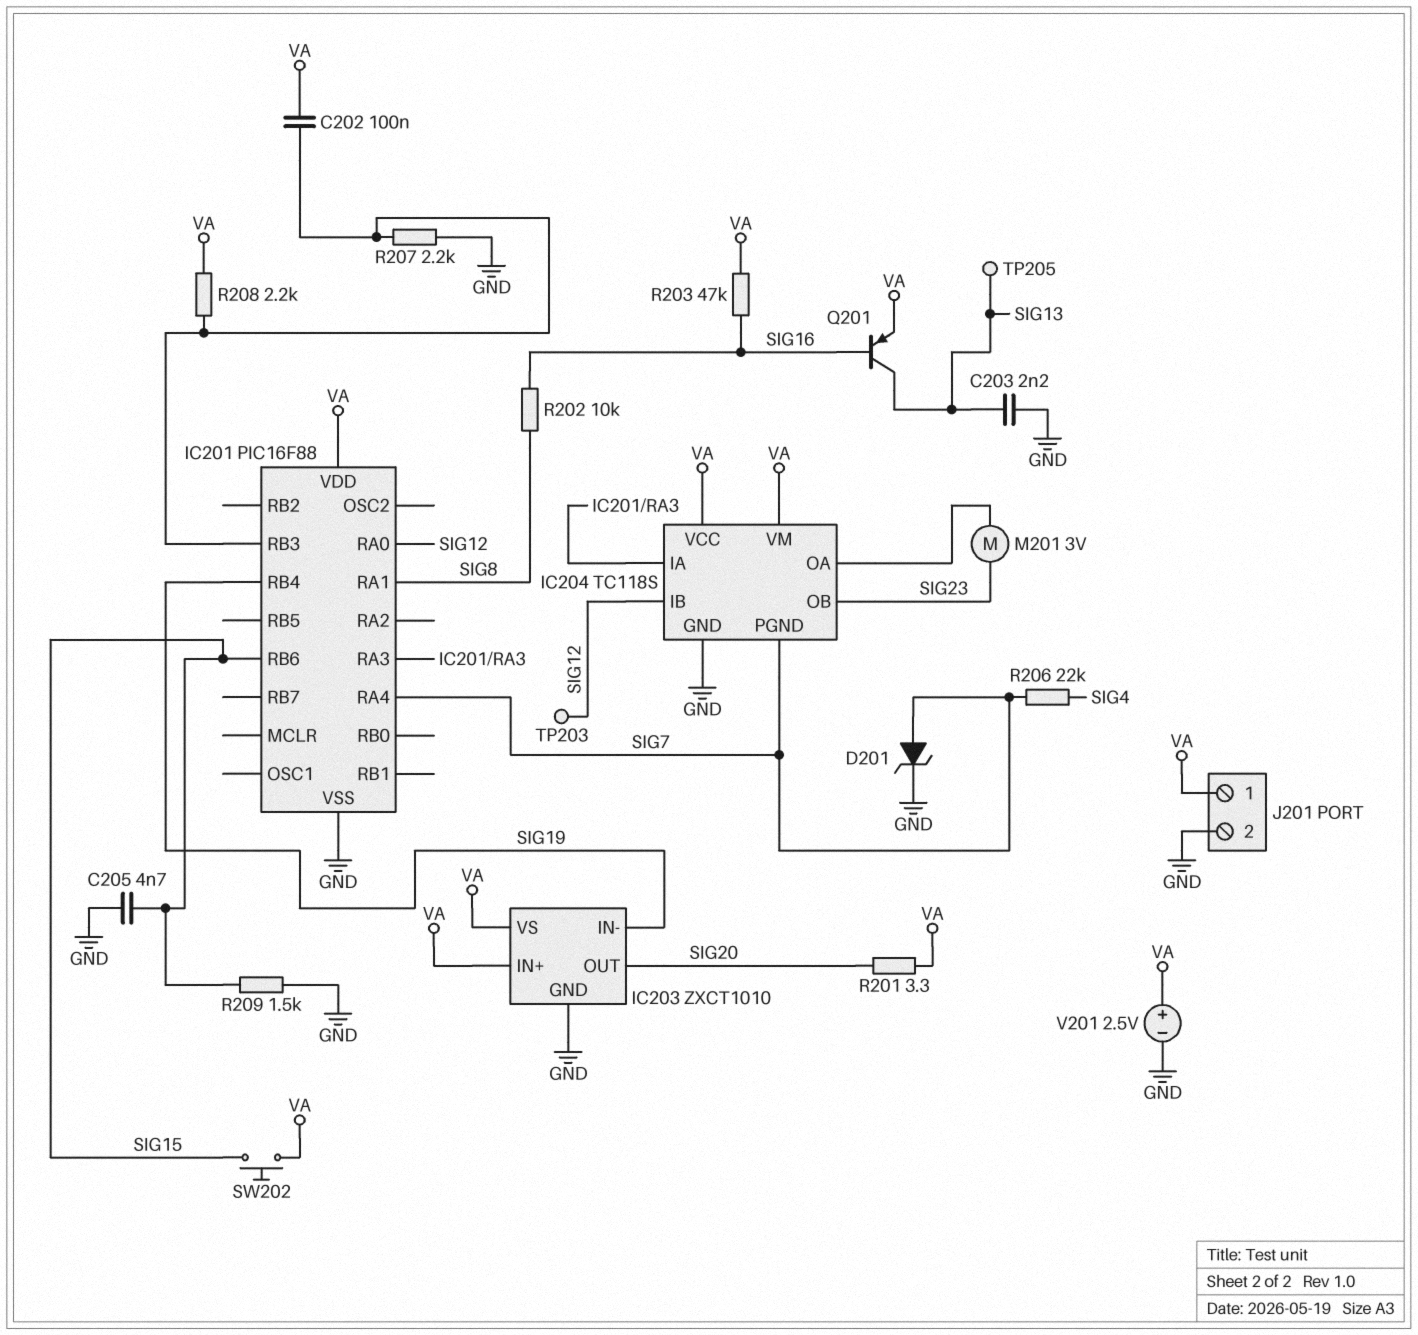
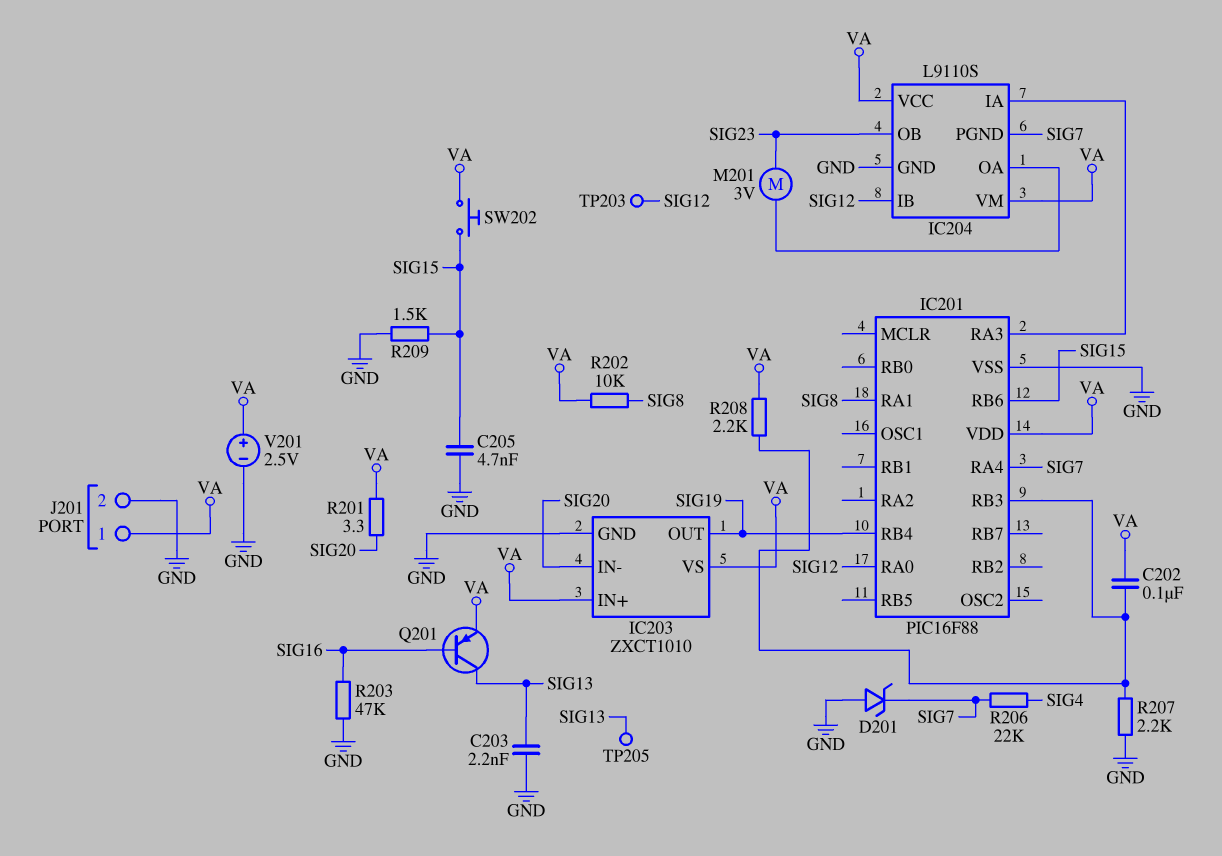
D201: zener (A SIG7, K GND) -> zener (A GND, K SIG7)
IC203 pin IN-: SIG19 -> SIG20
IC203 pin OUT: SIG20 -> SIG19
IC204: TC118S -> L9110S
R202: 10k (SIG8, SIG16) -> 10k (SIG8, VA)
R203: 47k (SIG16, VA) -> 47k (GND, SIG16)

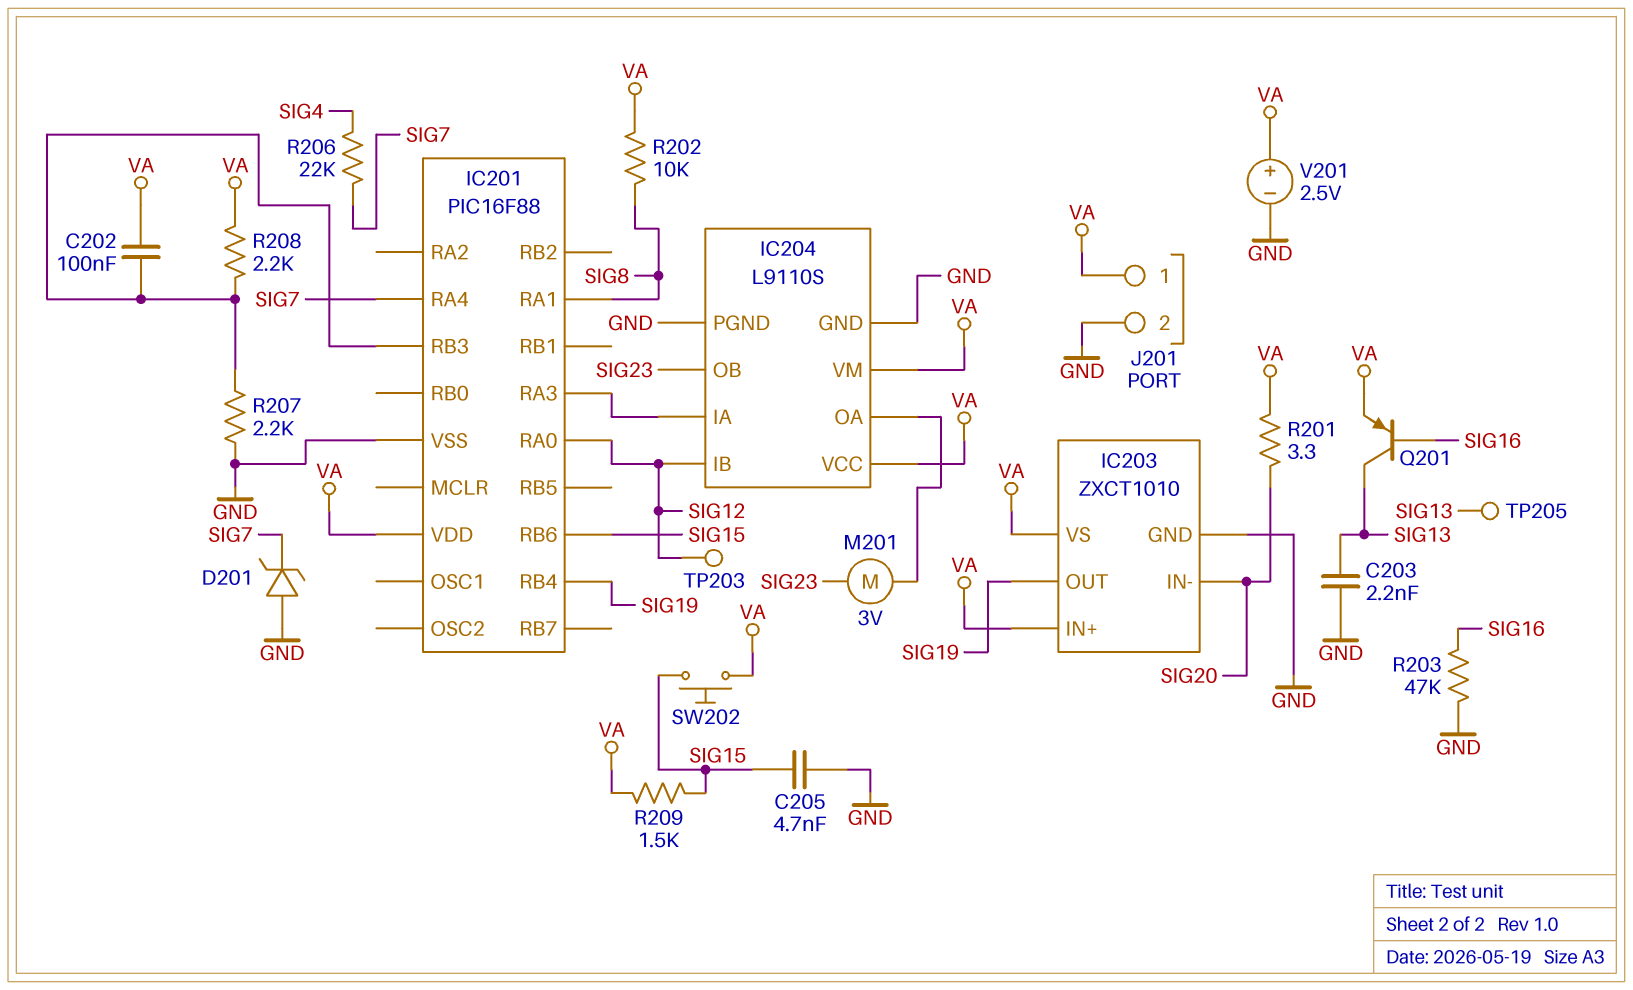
IC204 pin PGND: SIG7 -> GND
R209: 1.5k (GND, SIG15) -> 1.5k (SIG15, VA)

